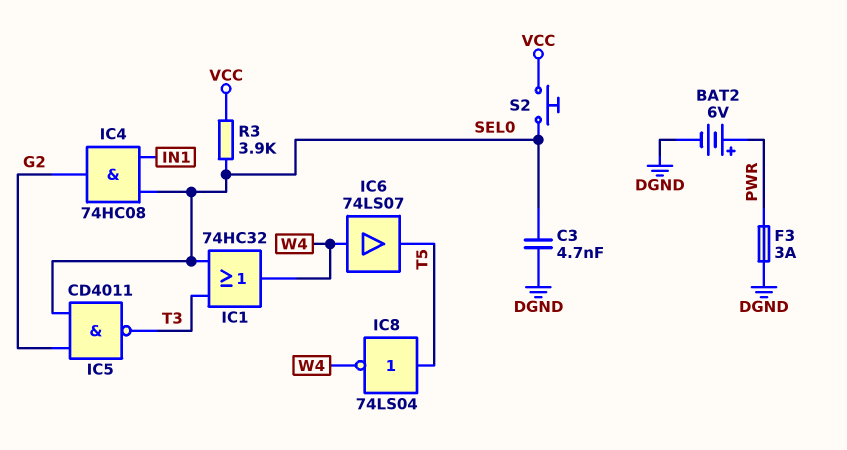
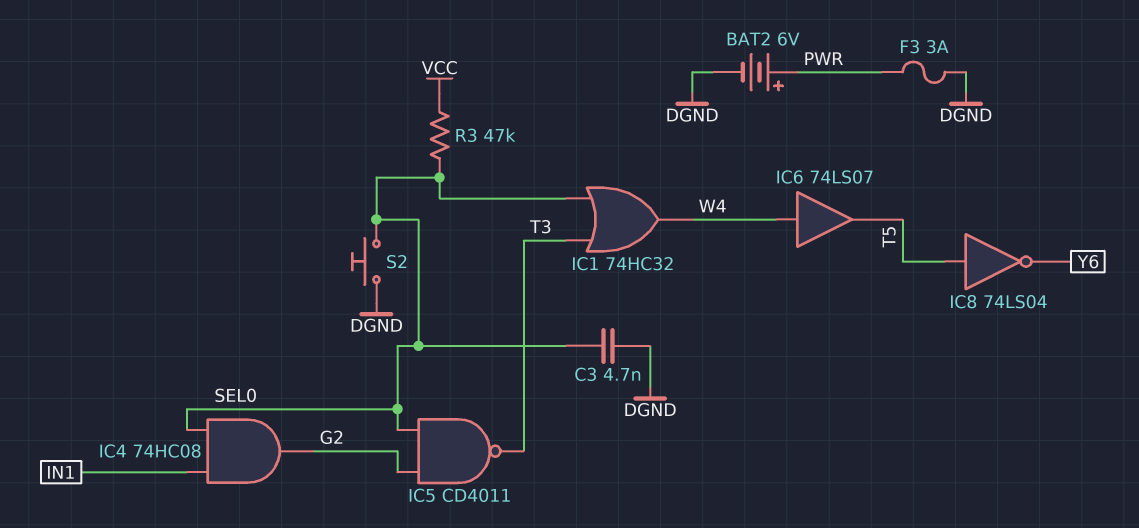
IC8: NOT 74LS04 (in T5, out W4) -> NOT 74LS04 (in T5, out Y6)
R3: 3.9k (SEL0, VCC) -> 47k (SEL0, VCC)
S2: button (SEL0, VCC) -> button (DGND, SEL0)

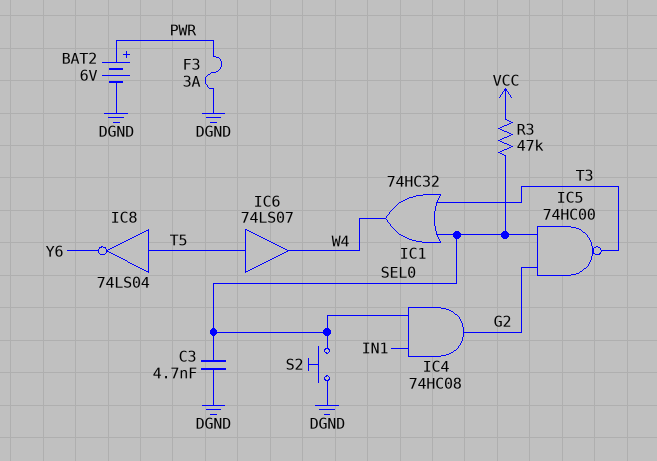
IC5: NAND CD4011 (in G2, in SEL0, out T3) -> NAND 74HC00 (in G2, in SEL0, out T3)
IC6: buffer 74LS07 (in W4, out T5) -> buffer 74LS07 (in T5, out W4)

